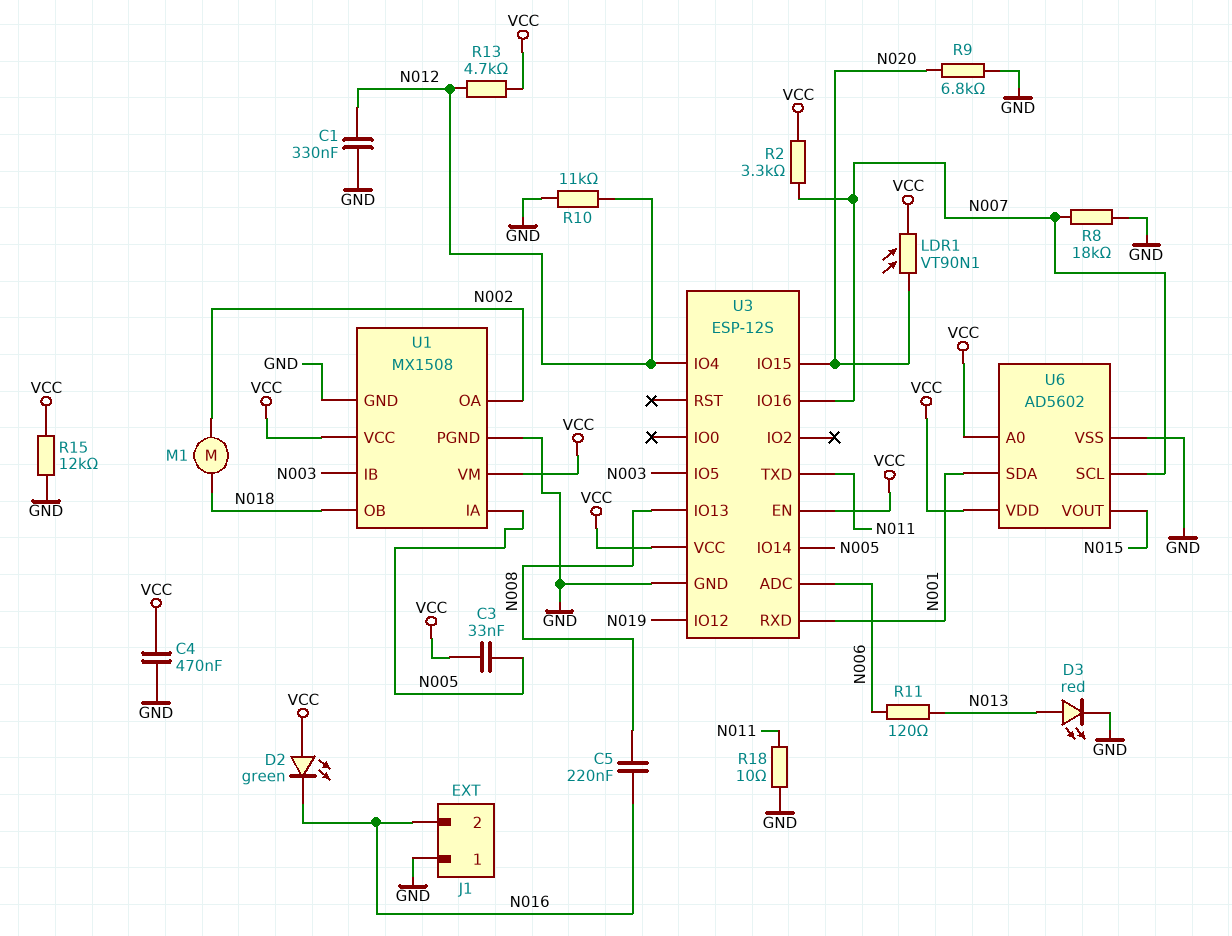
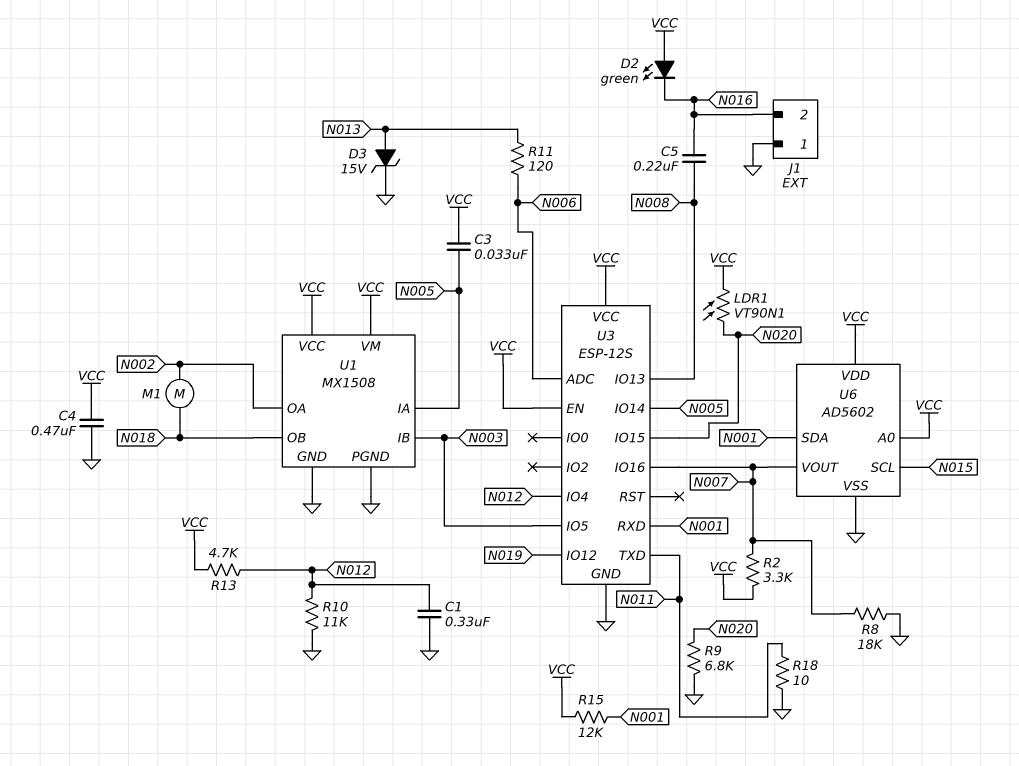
D3: LED red (A N013, K GND) -> zener 15V (A N013, K GND)
R15: 12k (GND, VCC) -> 12k (N001, VCC)
U6 pin SCL: N007 -> N015
U6 pin VOUT: N015 -> N007

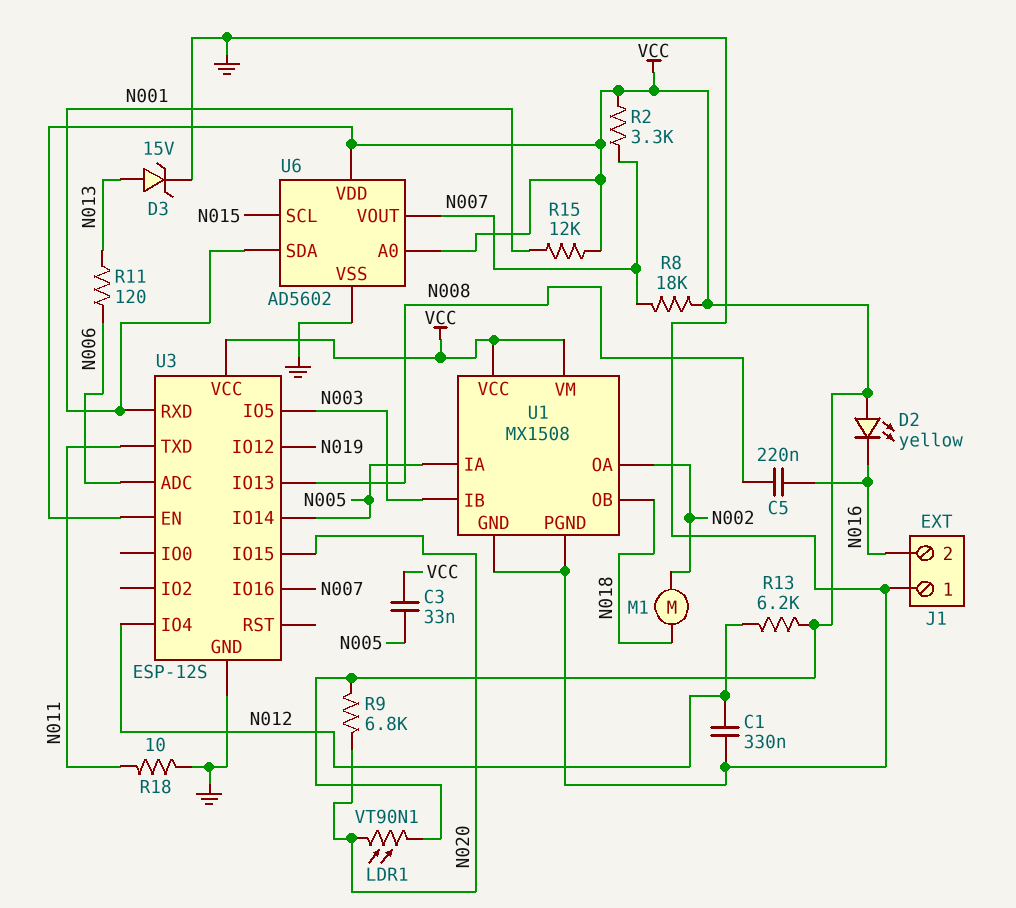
C4: 470nF (GND, VCC) -> none
D2: LED green (A VCC, K N016) -> LED yellow (A VCC, K N016)
R8: 18k (GND, N007) -> 18k (N007, VCC)
R9: 6.8k (GND, N020) -> 6.8k (N020, VCC)
R10: 11k (GND, N012) -> none
R13: 4.7k (N012, VCC) -> 6.2k (N012, VCC)

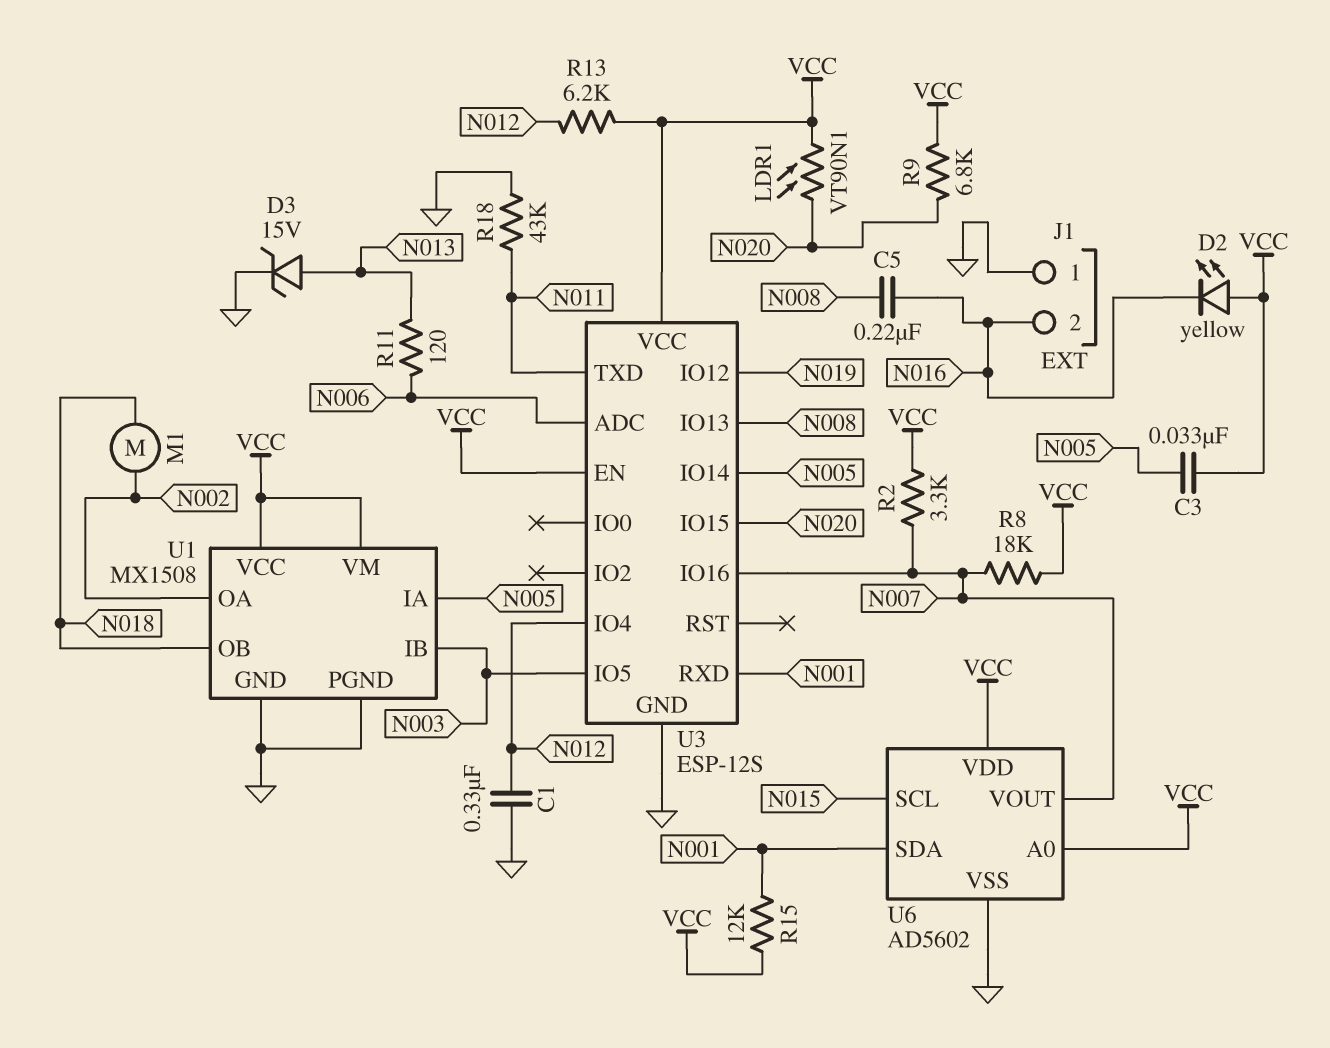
R18: 10 (GND, N011) -> 43k (GND, N011)

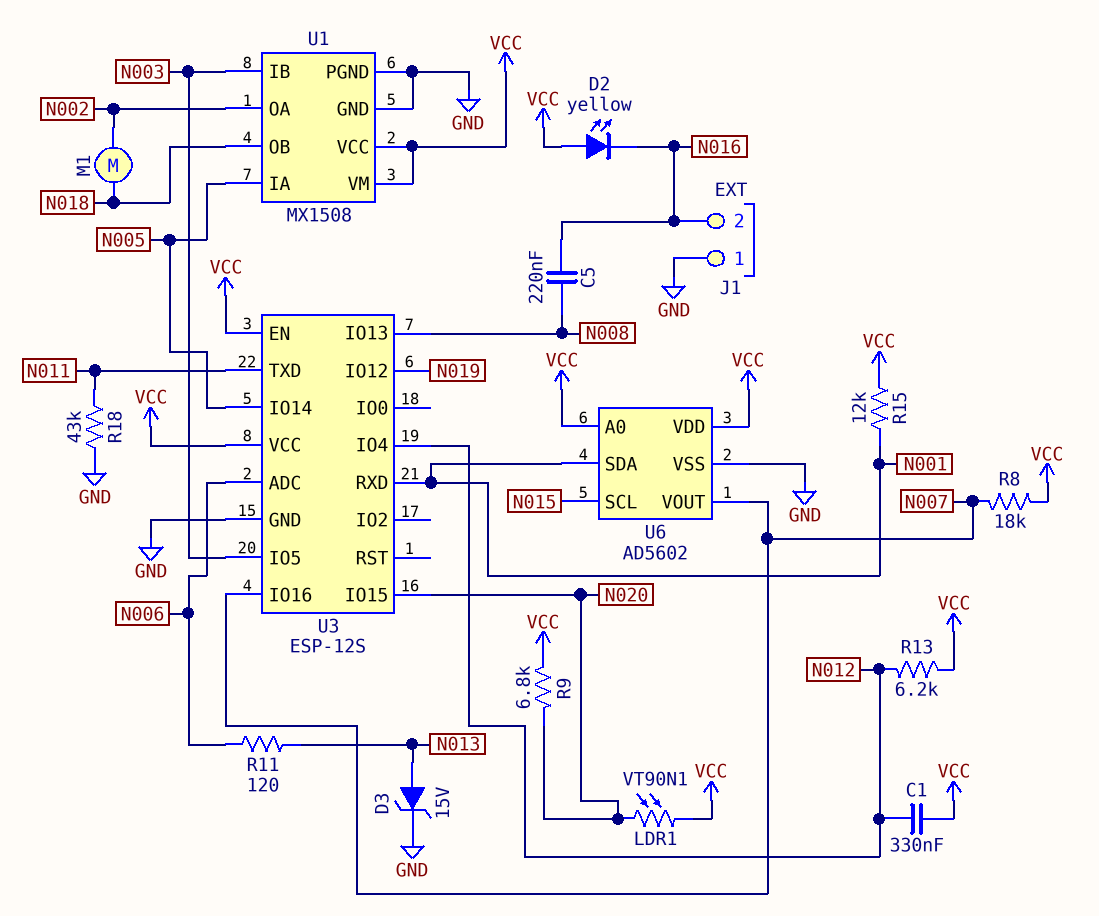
C1: 330nF (GND, N012) -> 330nF (N012, VCC)
C3: 33nF (N005, VCC) -> none
R2: 3.3k (N007, VCC) -> none

